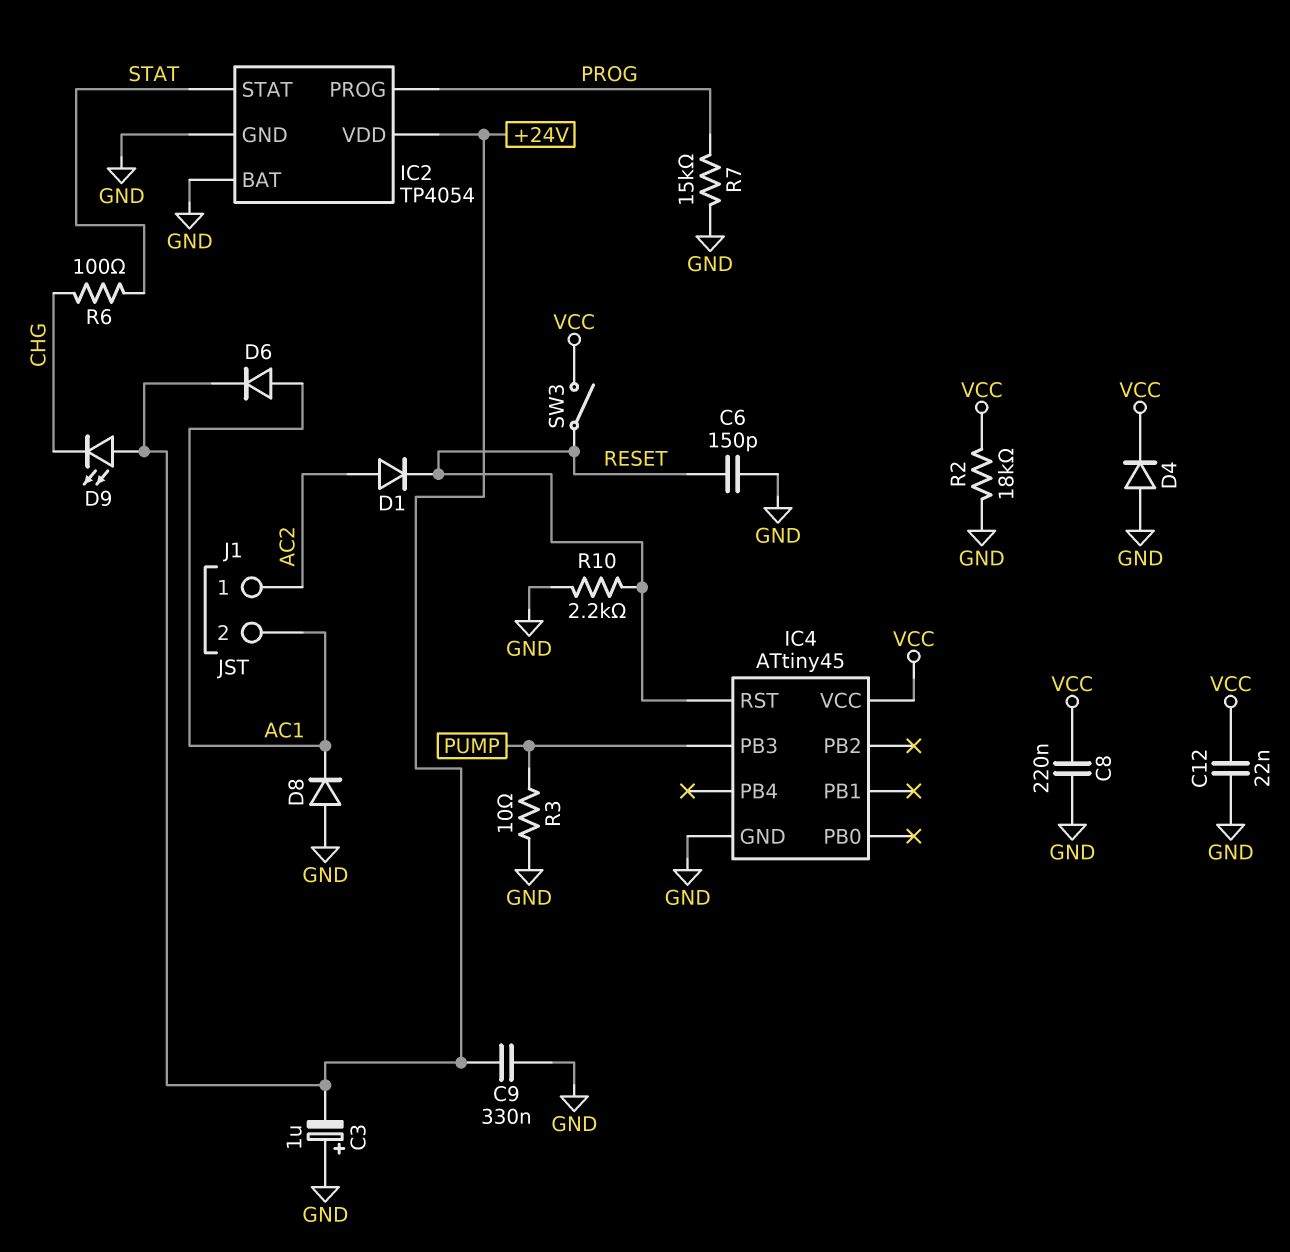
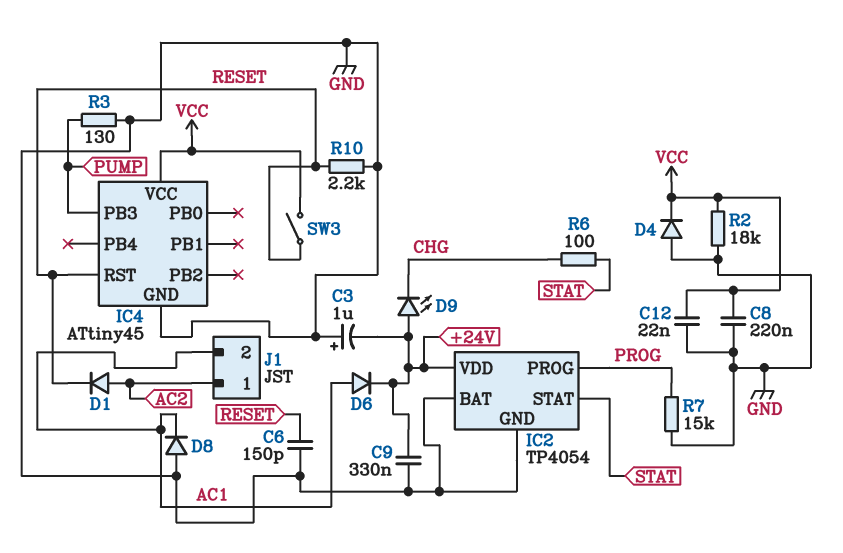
R3: 10 (GND, PUMP) -> 130 (GND, PUMP)

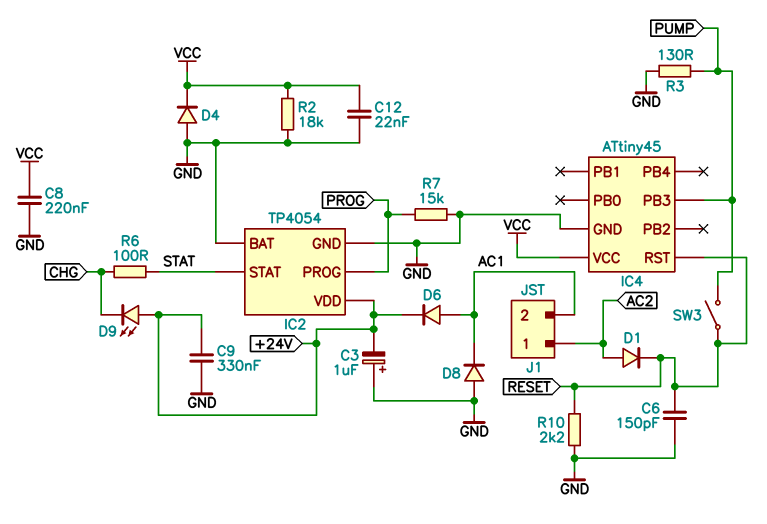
SW3: switch (RESET, VCC) -> switch (PUMP, RESET)

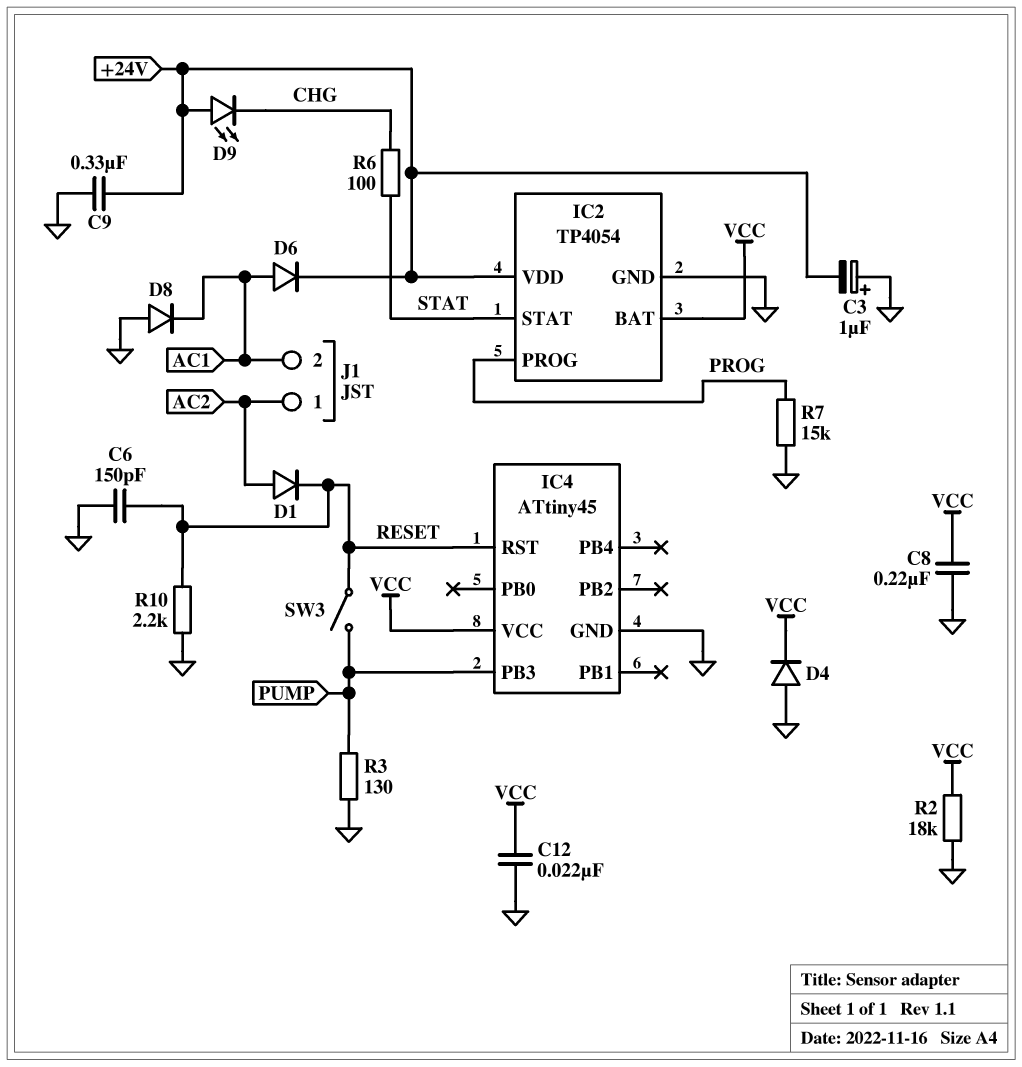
IC2 pin BAT: GND -> VCC

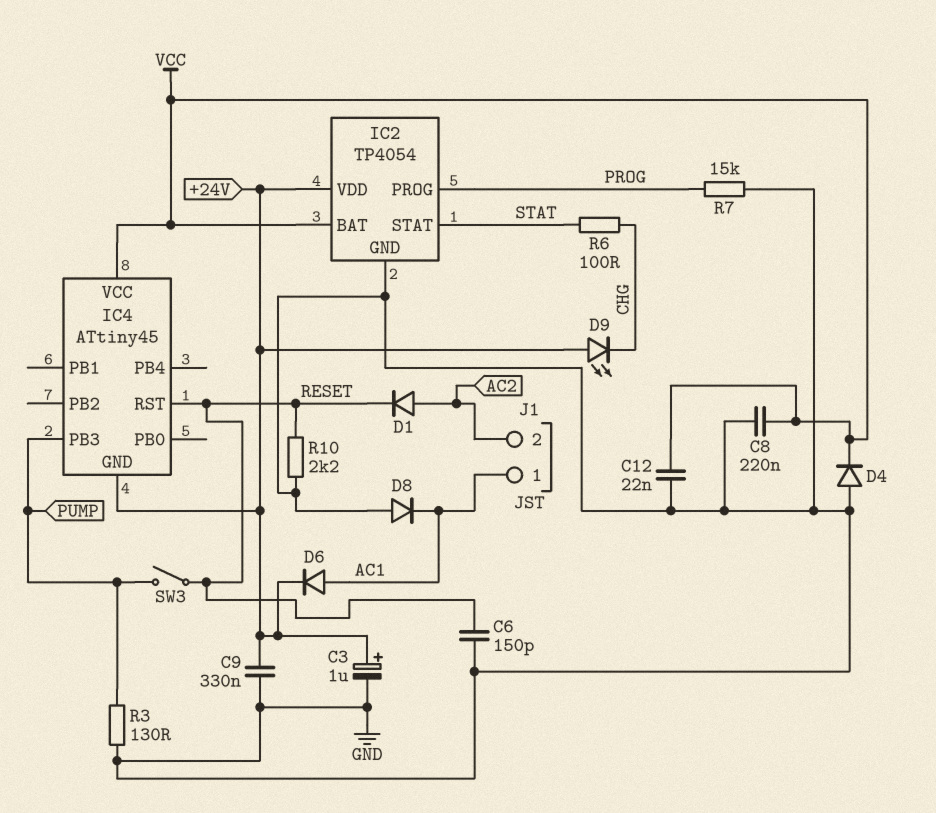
C3: 1uF (plus GND, minus +24V) -> 1uF (plus +24V, minus GND)
IC4 pin GND: GND -> +24V
J1 pin 1: AC2 -> AC1
J1 pin 2: AC1 -> AC2
R2: 18k (GND, VCC) -> none

